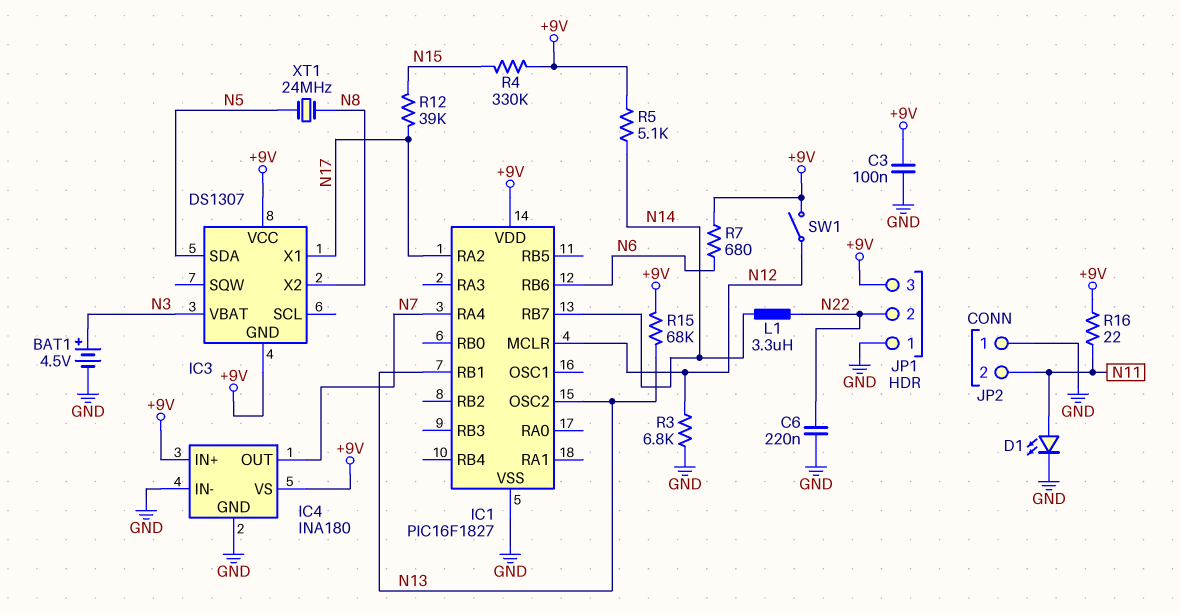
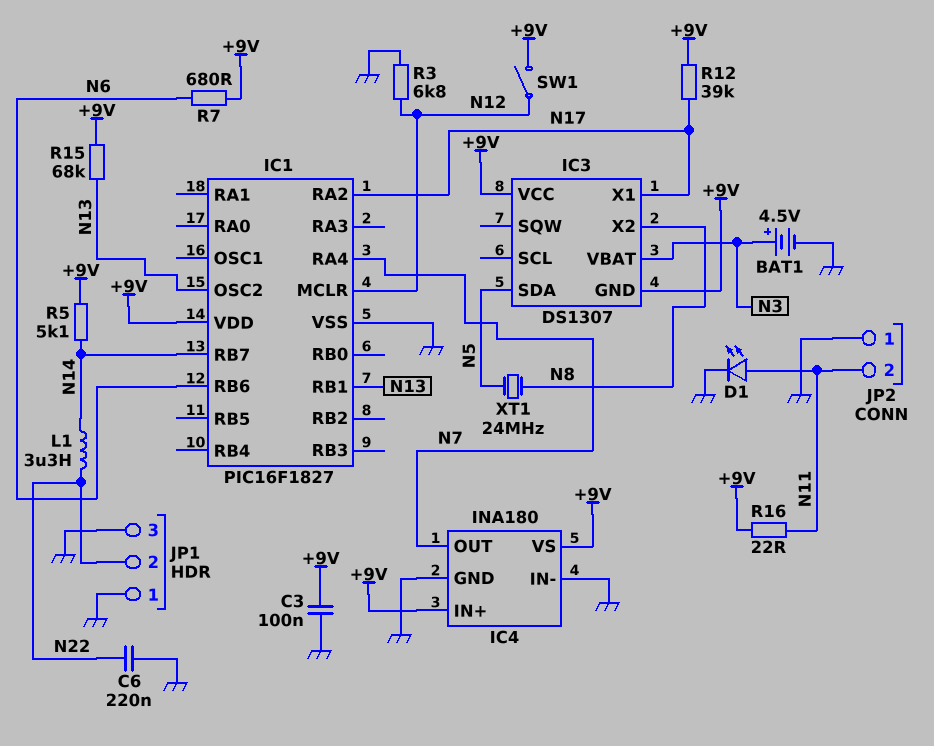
JP1 pin 3: +9V -> GND
R4: 330k (+9V, N15) -> none
R12: 39k (N15, N17) -> 39k (+9V, N17)

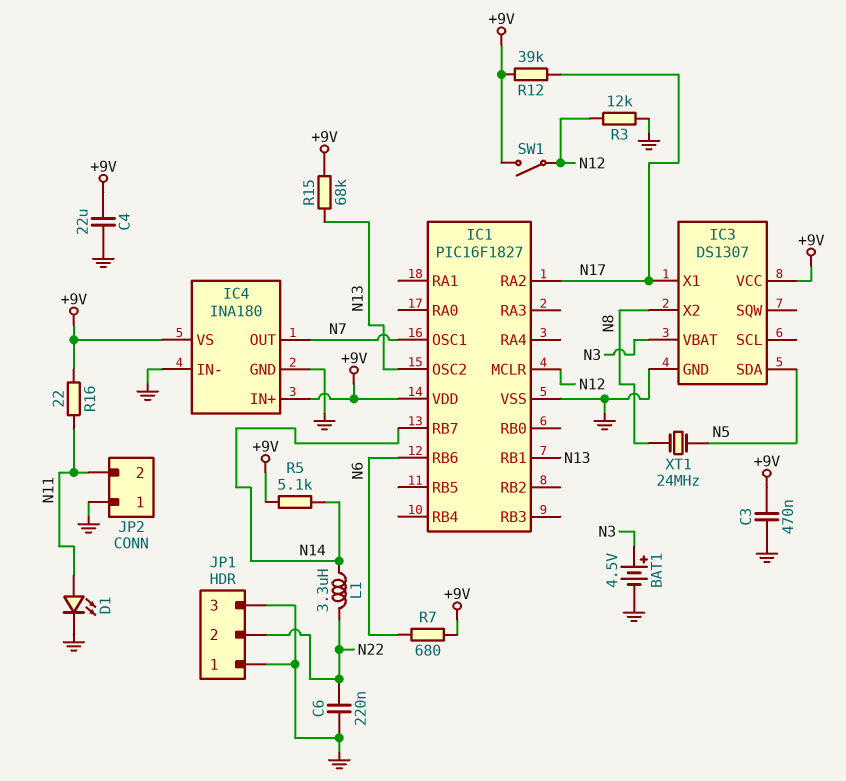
C3: 100nF (+9V, GND) -> 470nF (+9V, GND)
C4: none -> 22uF (+9V, GND)
IC1 pin OSC1: none -> N7
IC1 pin RA4: N7 -> none
IC3 pin GND: +9V -> GND
R3: 6.8k (GND, N12) -> 12k (GND, N12)

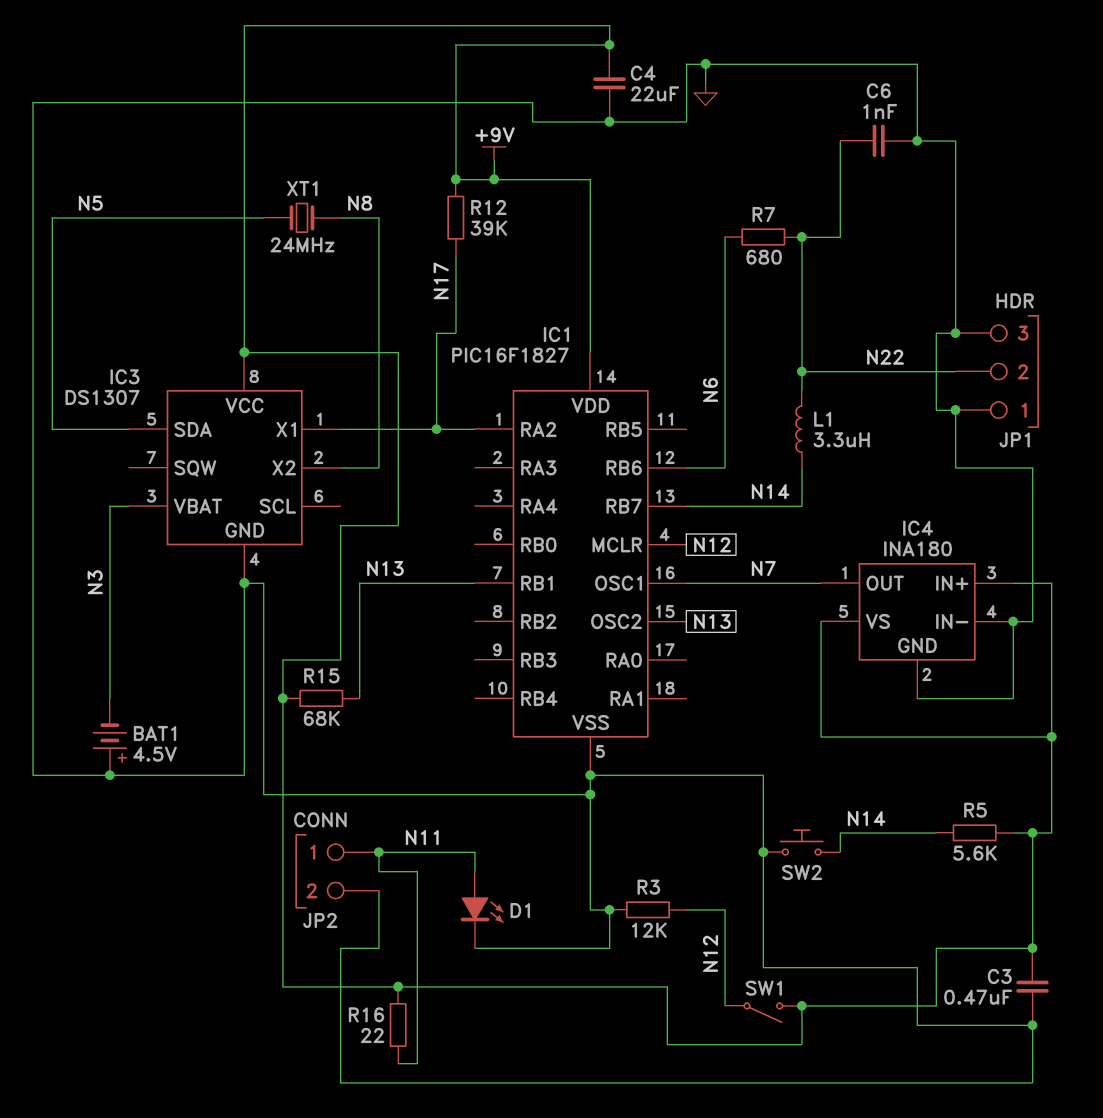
BAT1: 4.5V (plus N3, minus GND) -> 4.5V (plus GND, minus N3)
C6: 220nF (GND, N22) -> 1nF (GND, N22)
JP2 pin 1: GND -> N11
JP2 pin 2: N11 -> GND
R5: 5.1k (+9V, N14) -> 5.6k (+9V, N14)
R7: 680 (+9V, N6) -> 680 (N6, N22)
SW2: none -> button (GND, N14)

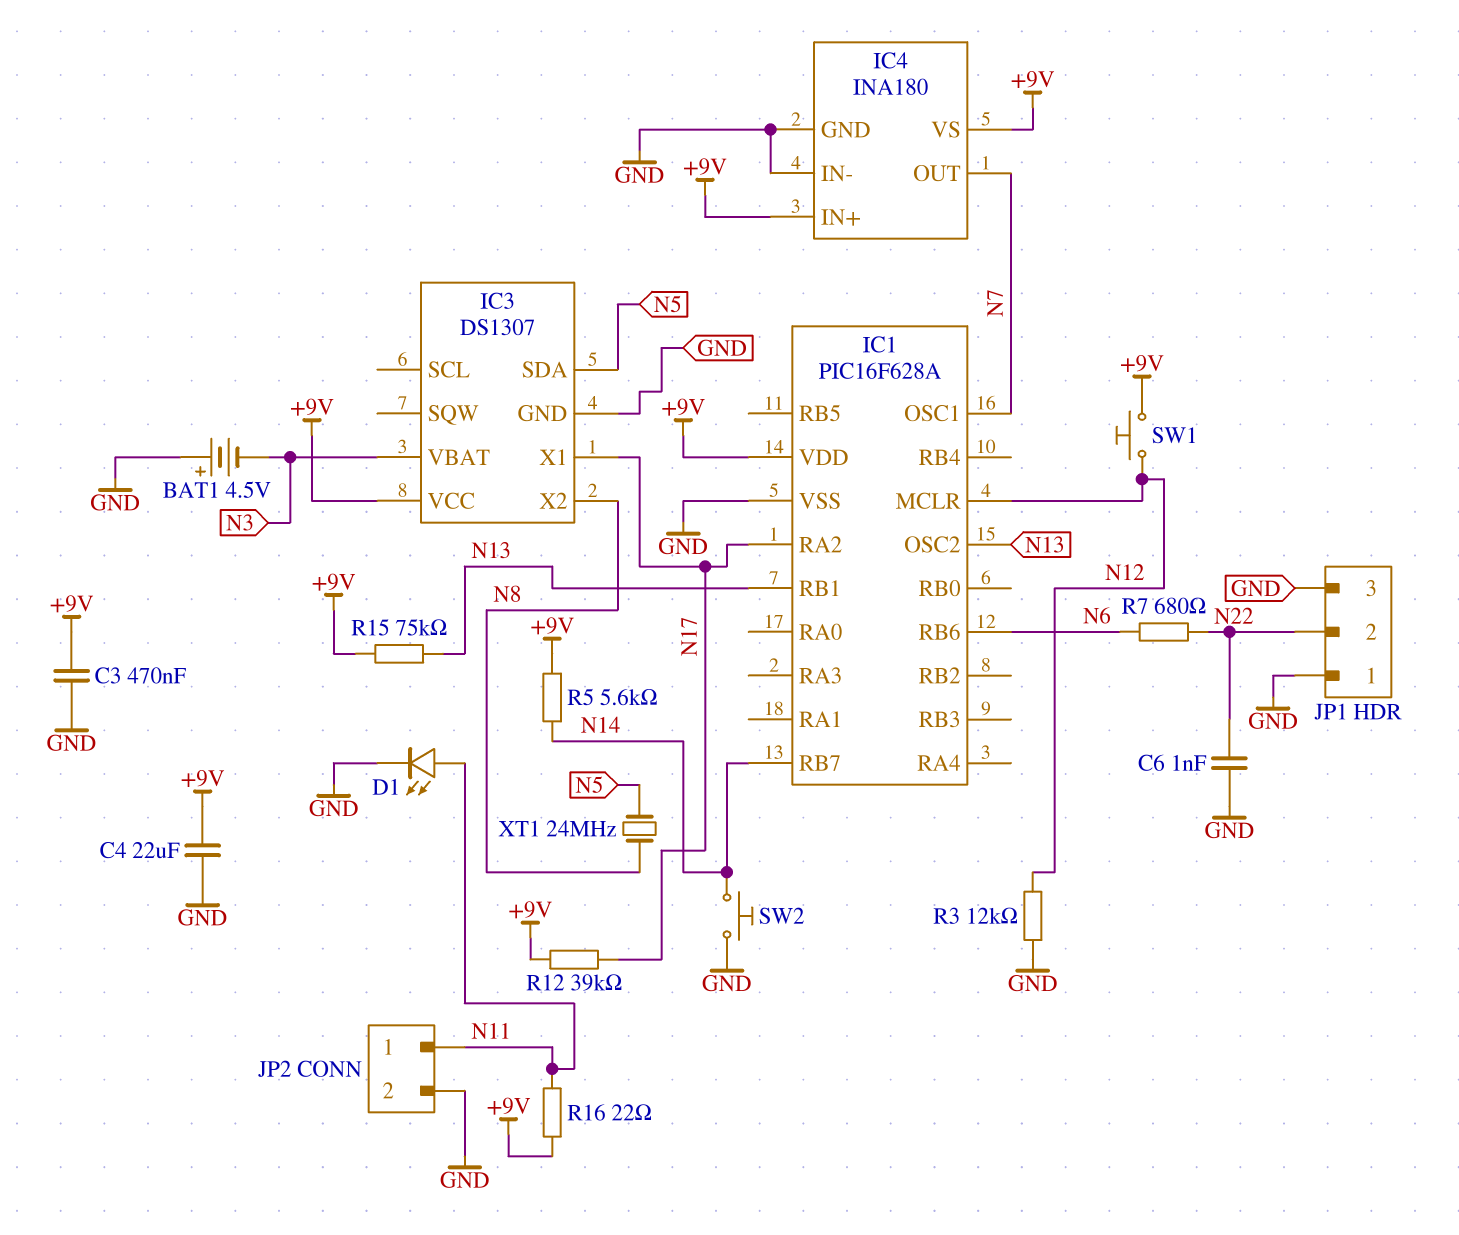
IC1: PIC16F1827 -> PIC16F628A
L1: 3.3uH (N14, N22) -> none
R15: 68k (+9V, N13) -> 75k (+9V, N13)
SW1: switch (+9V, N12) -> button (+9V, N12)

